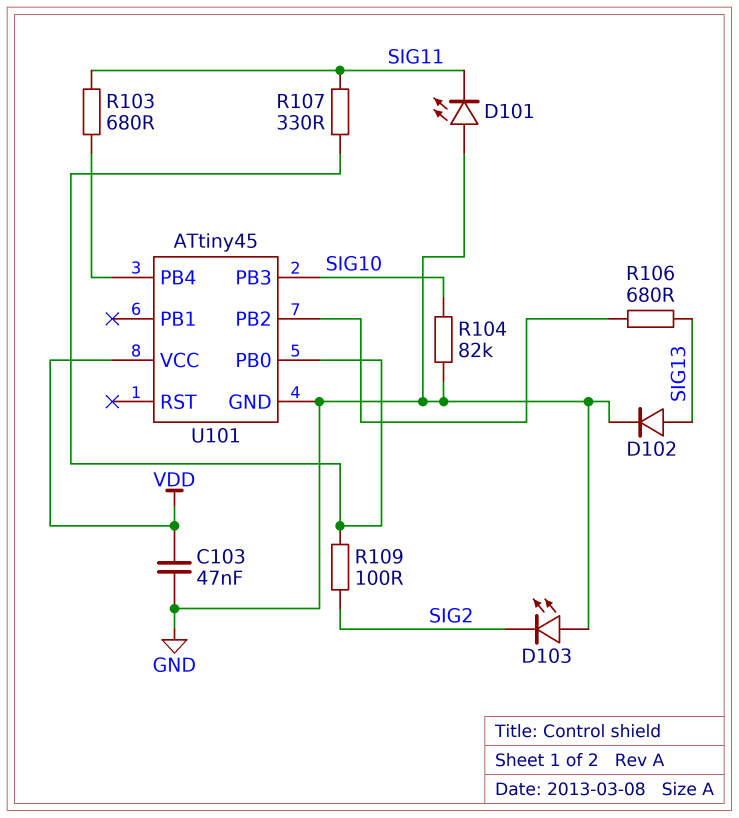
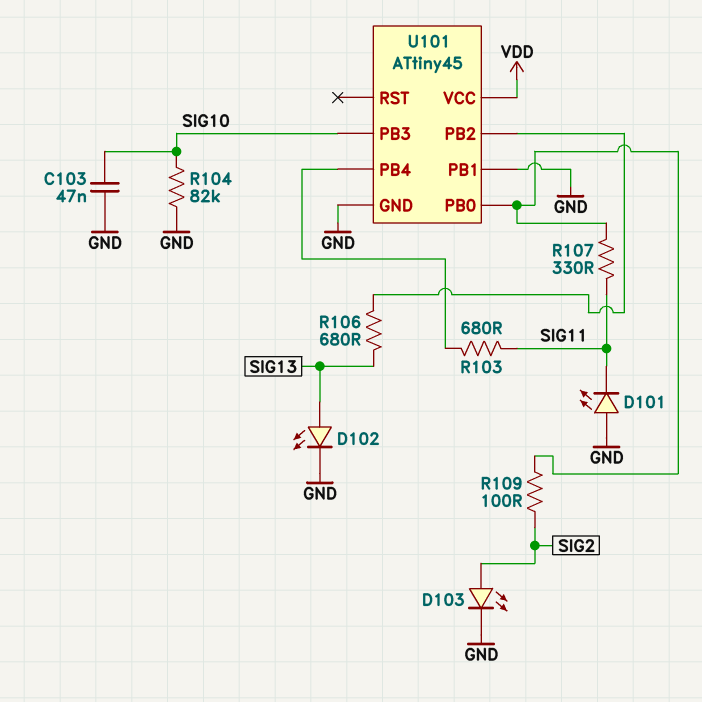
C103: 47nF (GND, VDD) -> 47nF (GND, SIG10)
D102: diode (A SIG13, K GND) -> LED (A SIG13, K GND)
D103: LED (A GND, K SIG2) -> LED (A SIG2, K GND)
U101 pin PB1: none -> GND

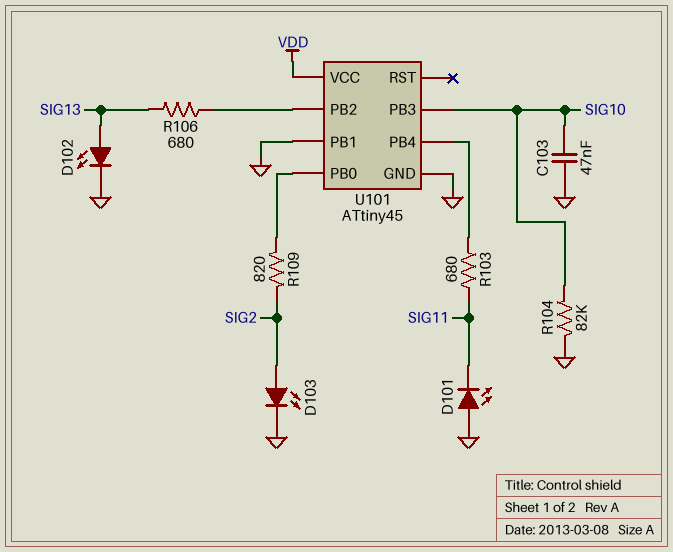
R107: 330 (SIG11, U101/PB0) -> none
R109: 100 (SIG2, U101/PB0) -> 820 (SIG2, U101/PB0)

